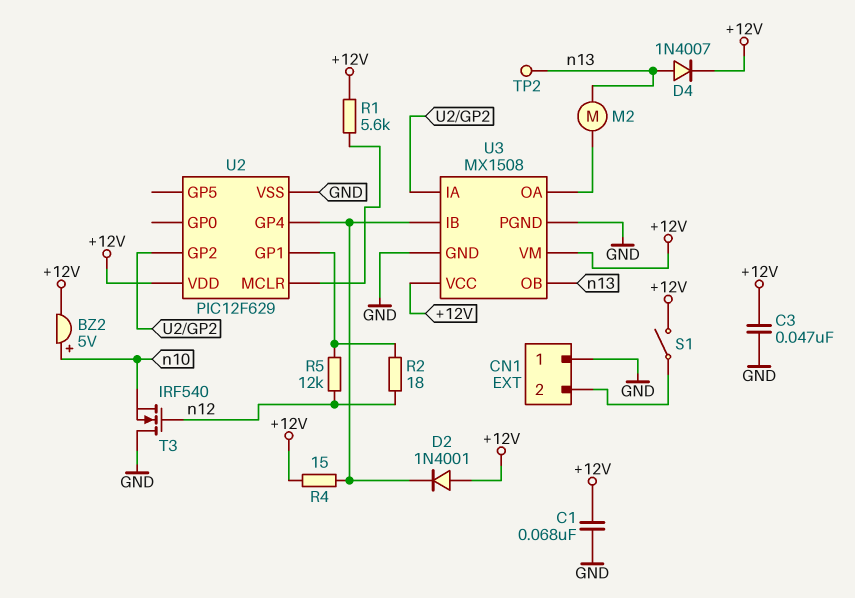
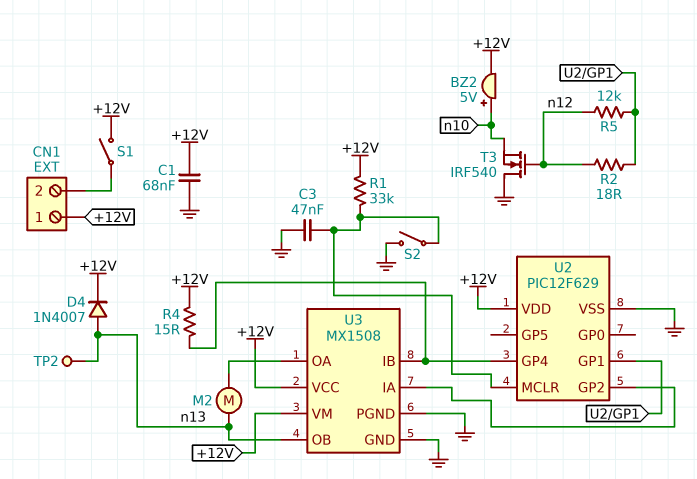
C3: 47nF (+12V, GND) -> 47nF (GND, U2/MCLR)
CN1 pin 1: GND -> +12V
D2: diode 1N4001 (A +12V, K U2/GP4) -> none
R1: 5.6k (+12V, U2/MCLR) -> 33k (+12V, U2/MCLR)
S2: none -> switch (GND, U2/MCLR)

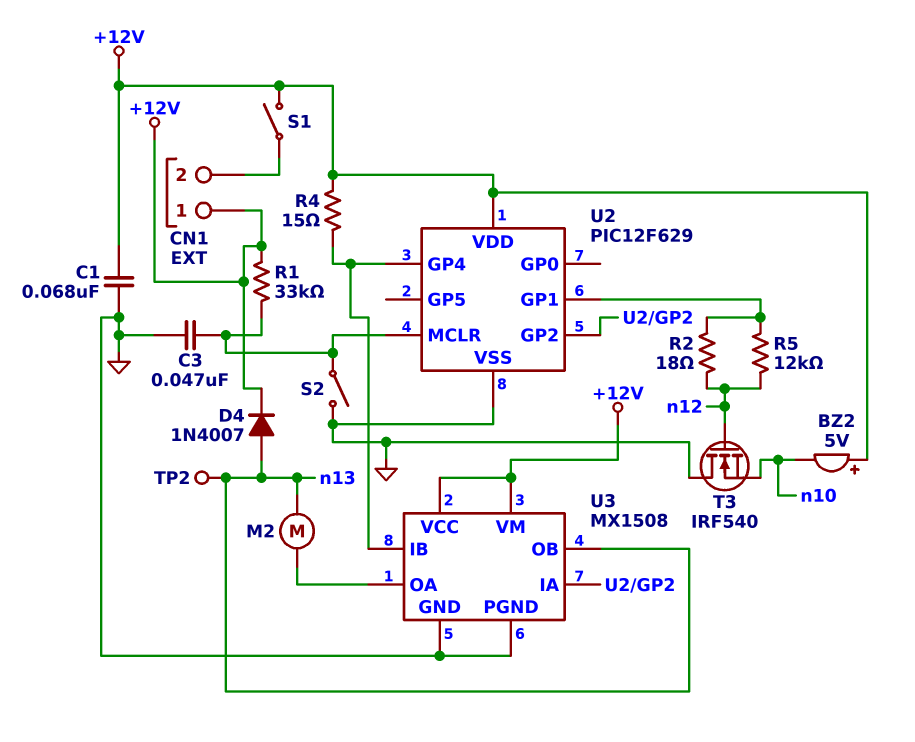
BZ2: buzzer 5V (plus n10, minus +12V) -> buzzer 5V (plus +12V, minus n10)

